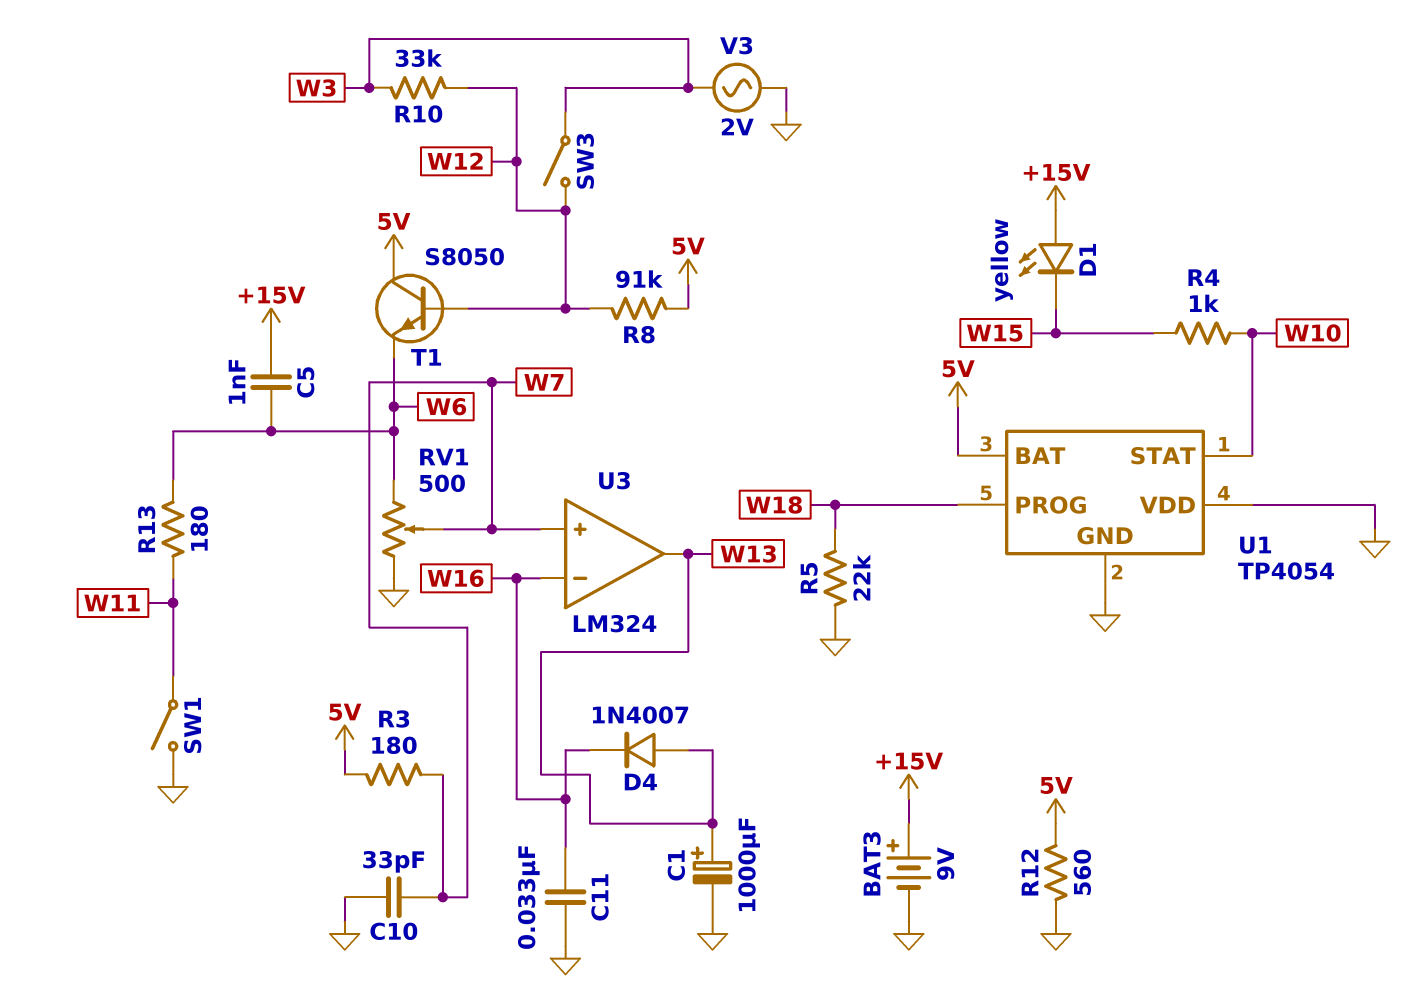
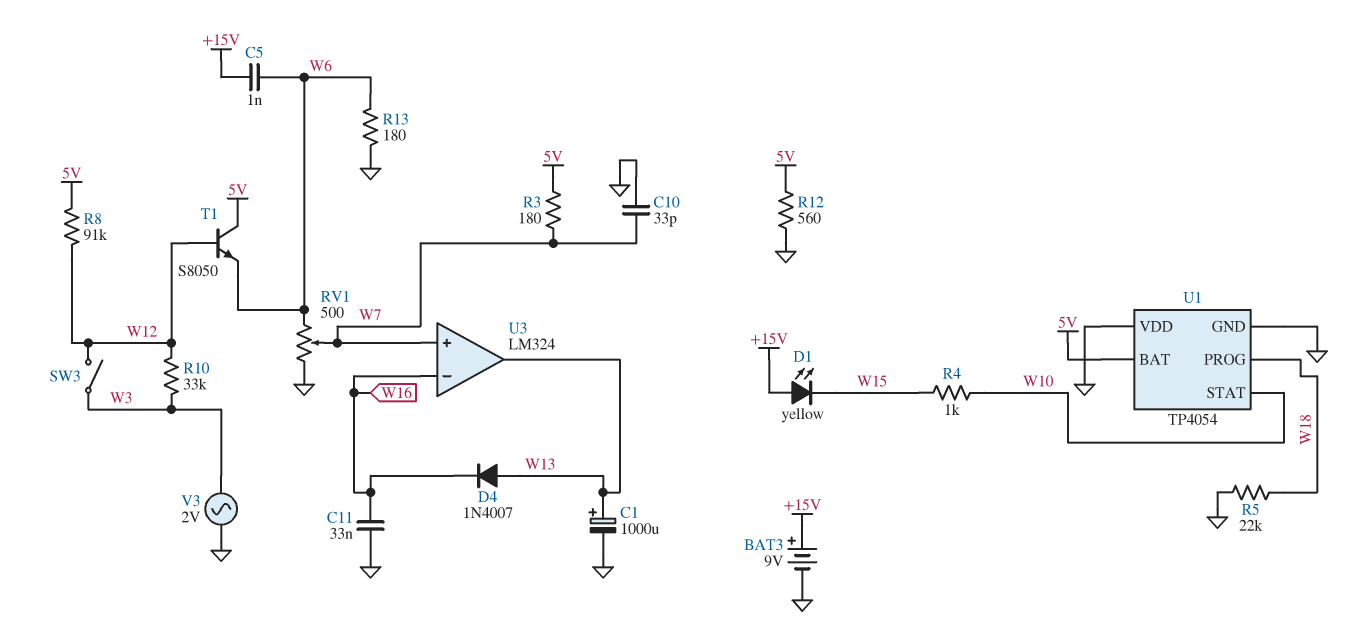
R13: 180 (W6, W11) -> 180 (GND, W6)
SW1: switch (GND, W11) -> none

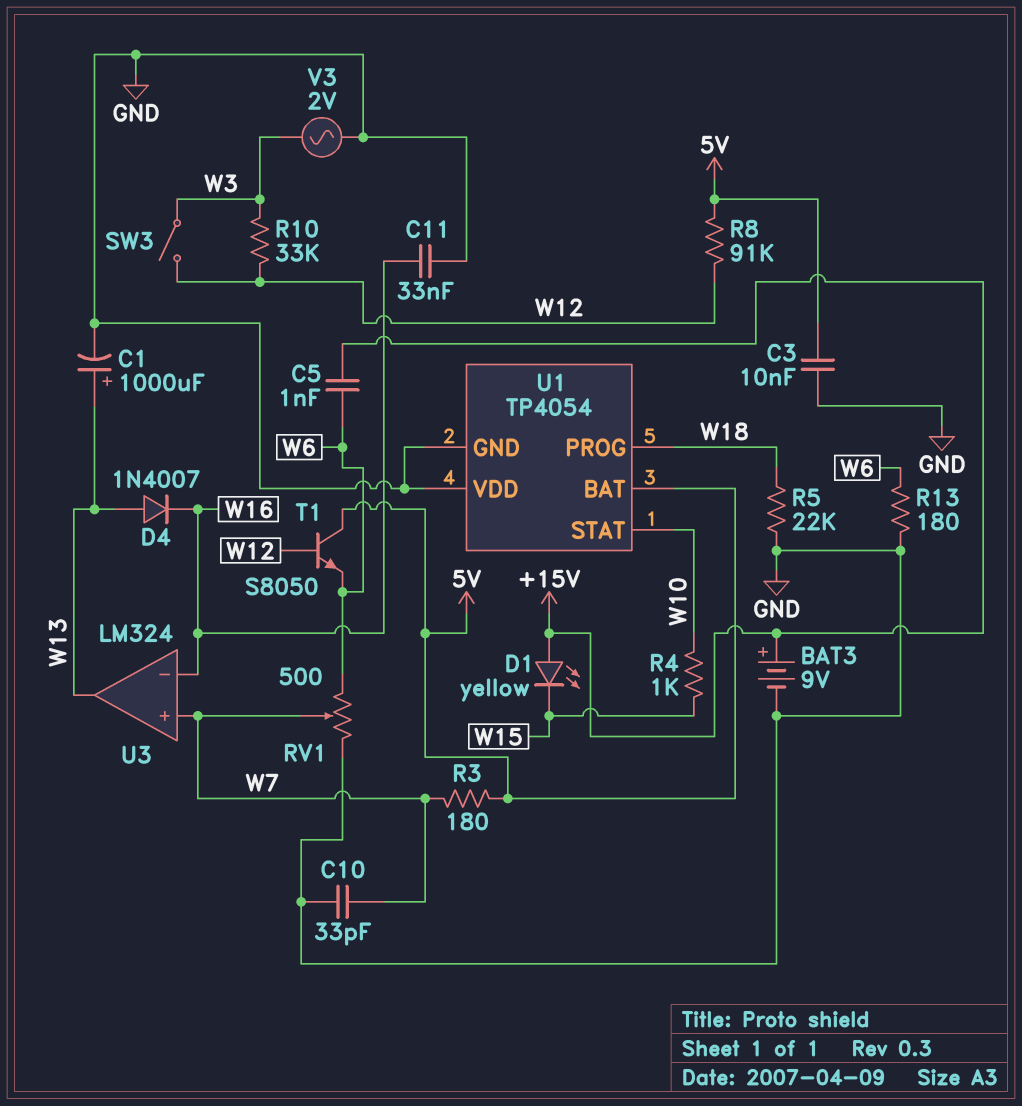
C3: none -> 10nF (5V, GND)
R12: 560 (5V, GND) -> none

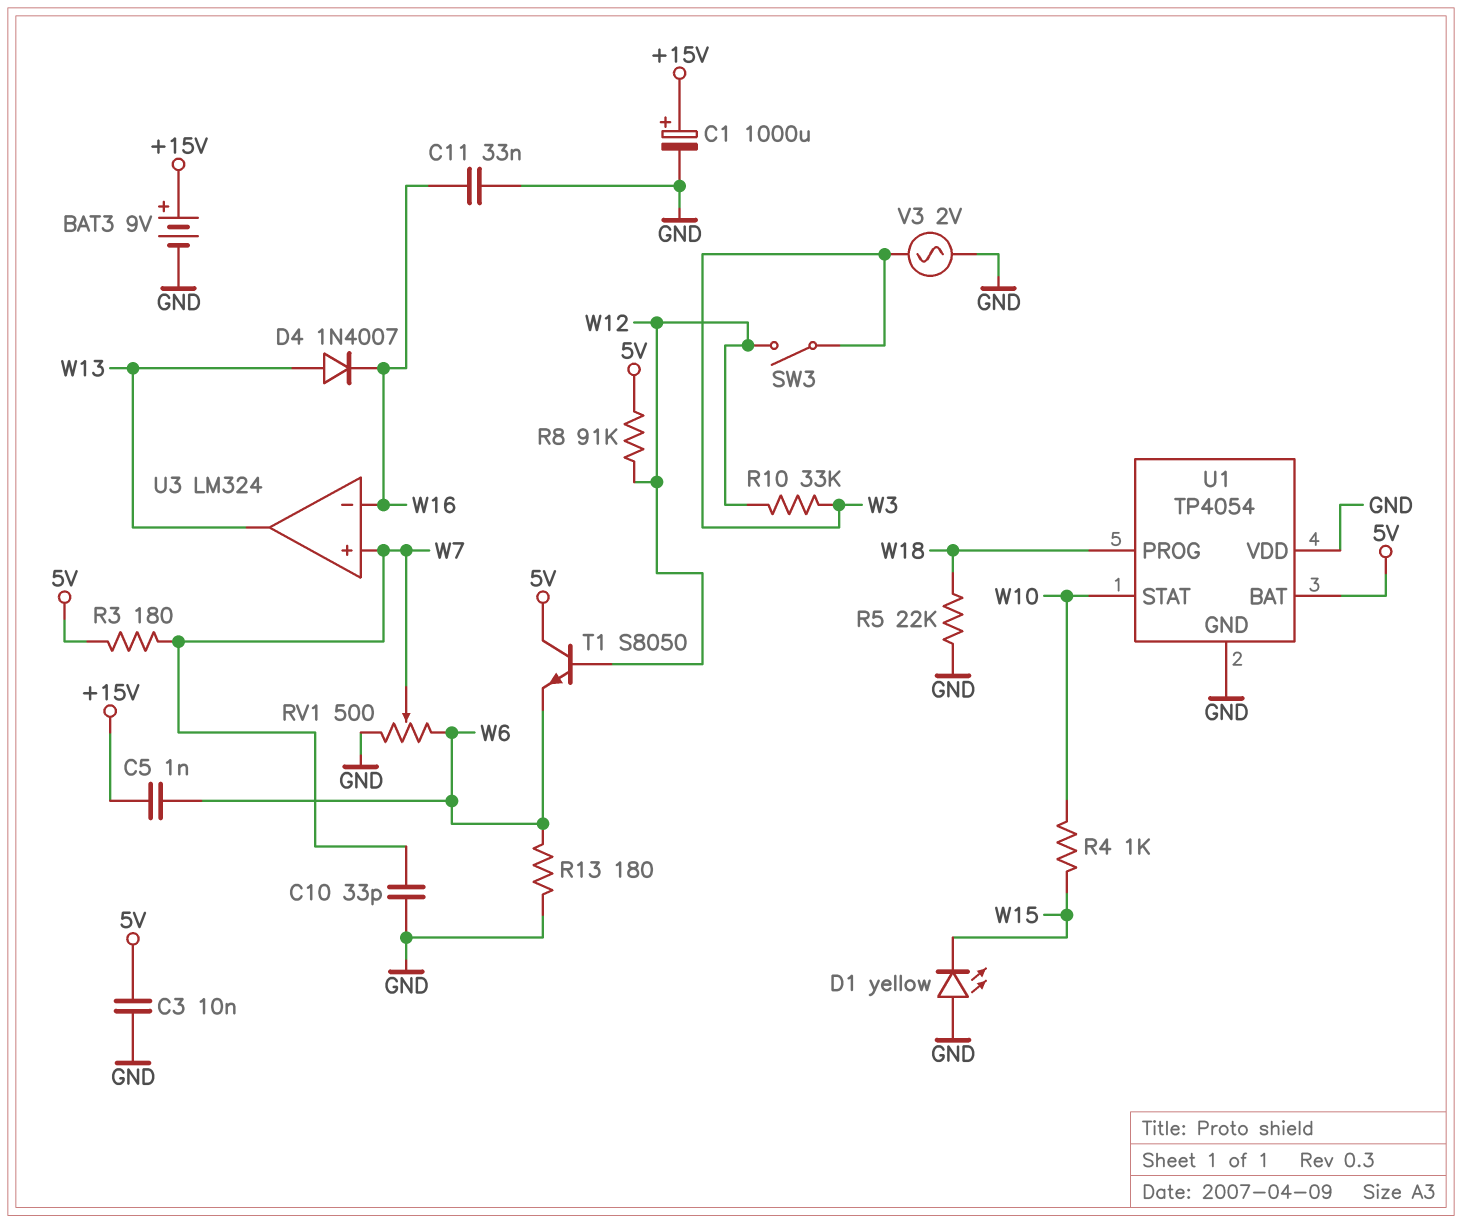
C1: 1000uF (plus W13, minus GND) -> 1000uF (plus +15V, minus GND)
D1: LED yellow (A +15V, K W15) -> LED yellow (A GND, K W15)

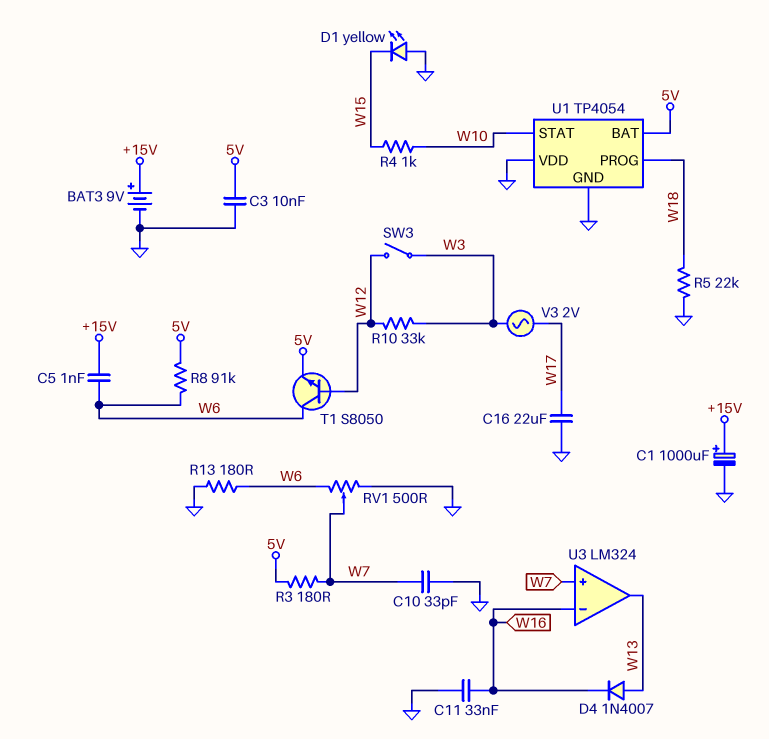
C16: none -> 22uF (GND, W17)
R8: 91k (5V, W12) -> 91k (5V, W6)
T1: NPN S8050 (B W12, C 5V, E W6) -> NPN S8050 (B W12, C W6, E 5V)
V3: AC 2V (GND, W3) -> AC 2V (W3, W17)

